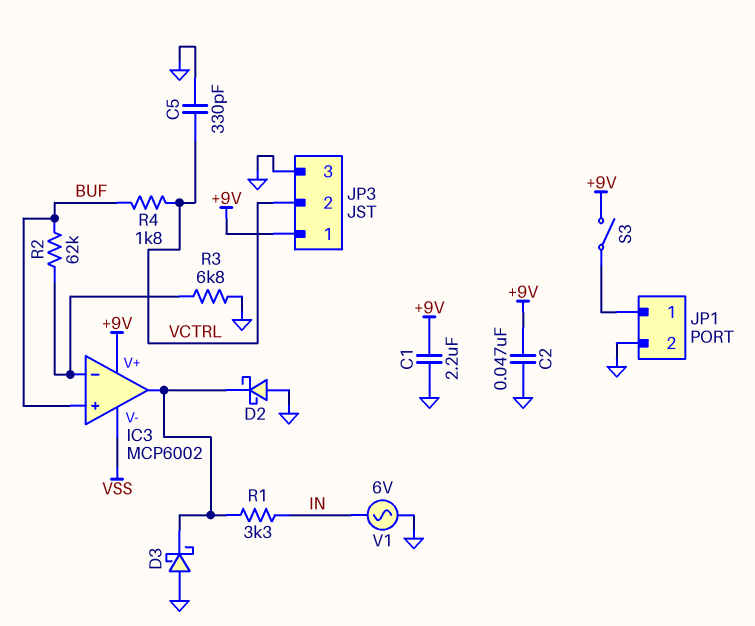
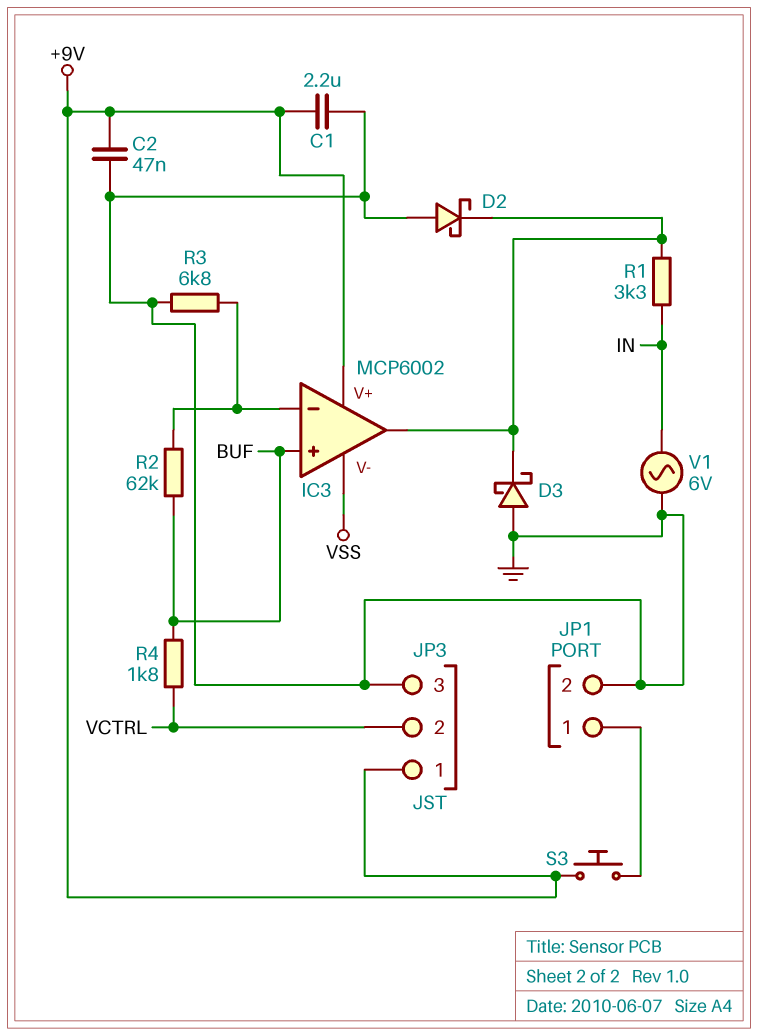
C5: 330pF (GND, VCTRL) -> none
S3: switch (+9V, JP1/1) -> button (+9V, JP1/1)

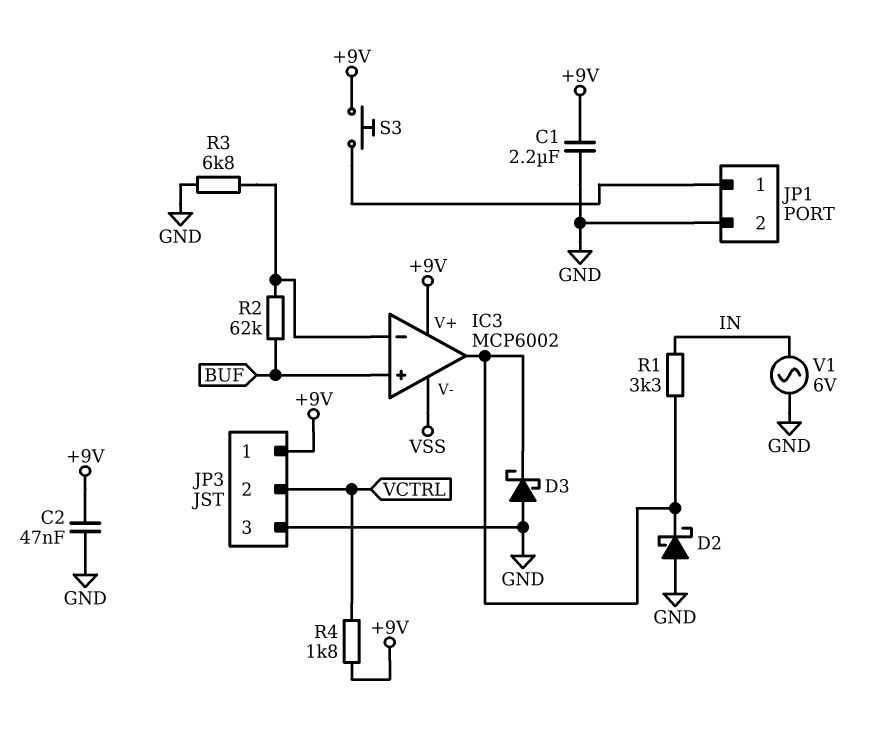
R4: 1.8k (BUF, VCTRL) -> 1.8k (+9V, VCTRL)

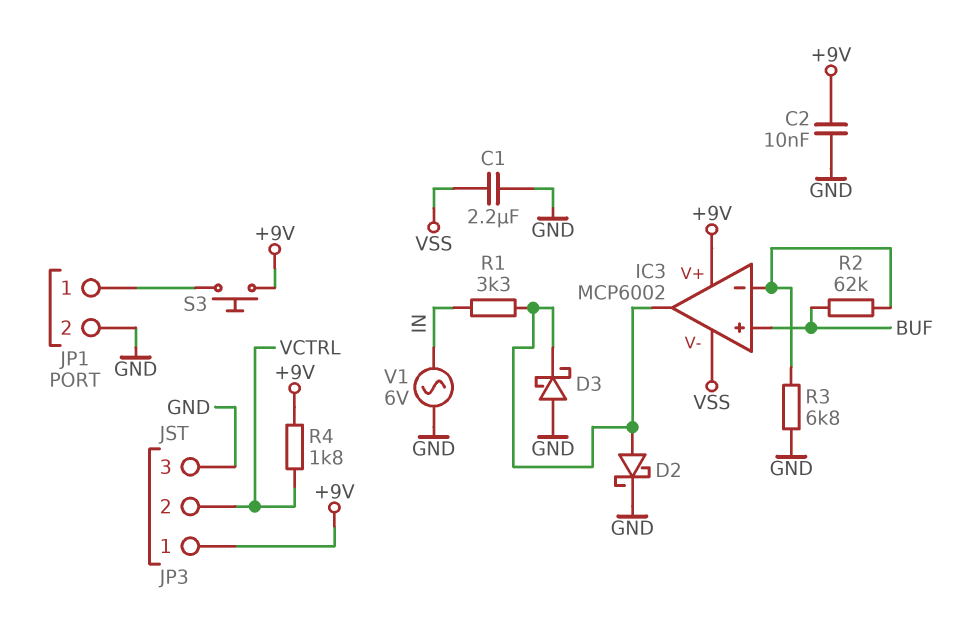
C1: 2.2uF (+9V, GND) -> 2.2uF (GND, VSS)
C2: 47nF (+9V, GND) -> 10nF (+9V, GND)
D2: schottky (A GND, K IC3/out) -> schottky (A IC3/out, K GND)

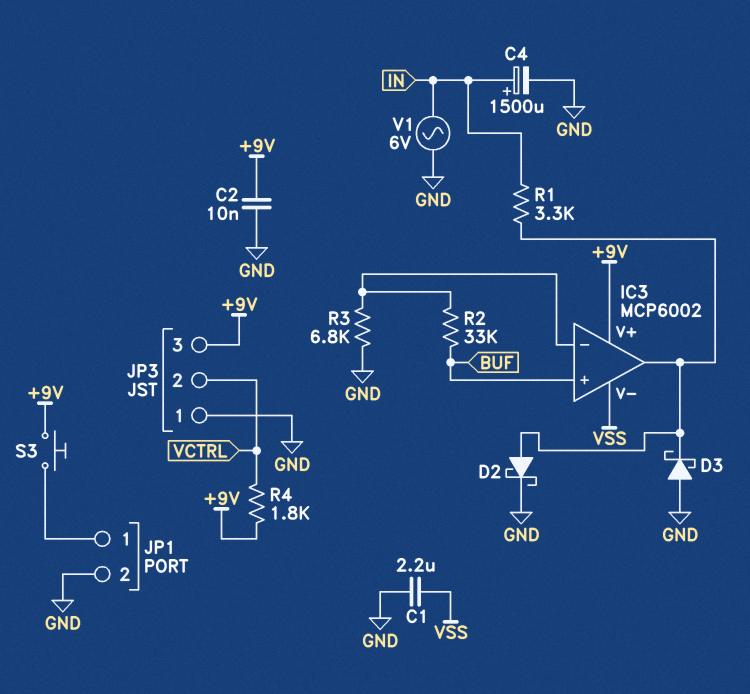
C4: none -> 1500uF (plus IN, minus GND)
JP3 pin 1: +9V -> GND
JP3 pin 3: GND -> +9V
R2: 62k (BUF, IC3/in-) -> 33k (BUF, IC3/in-)

